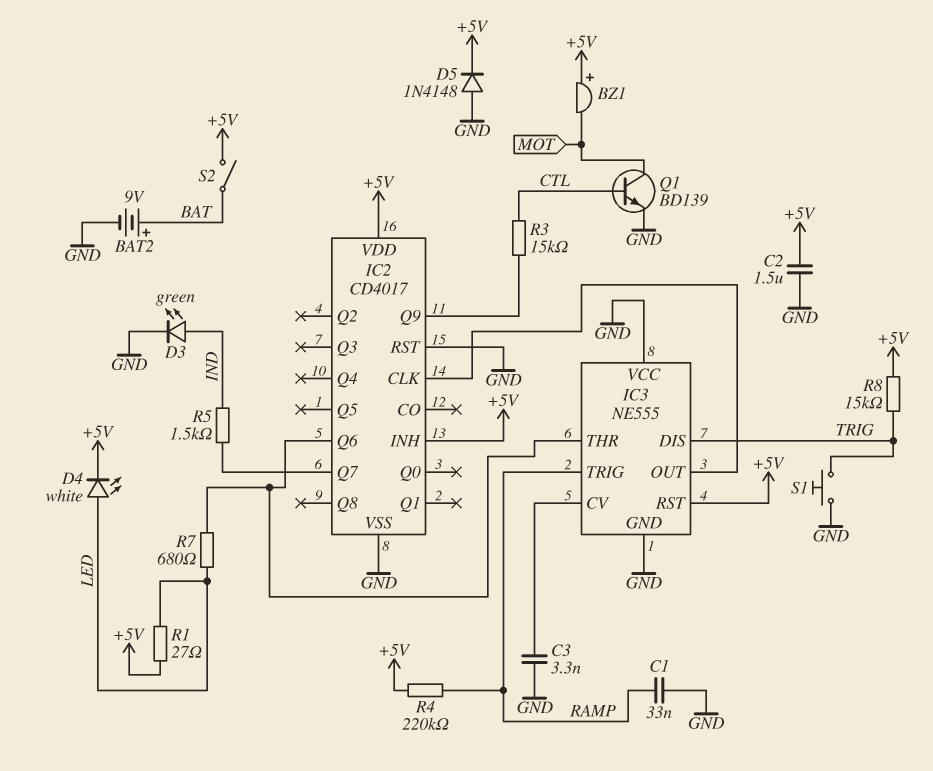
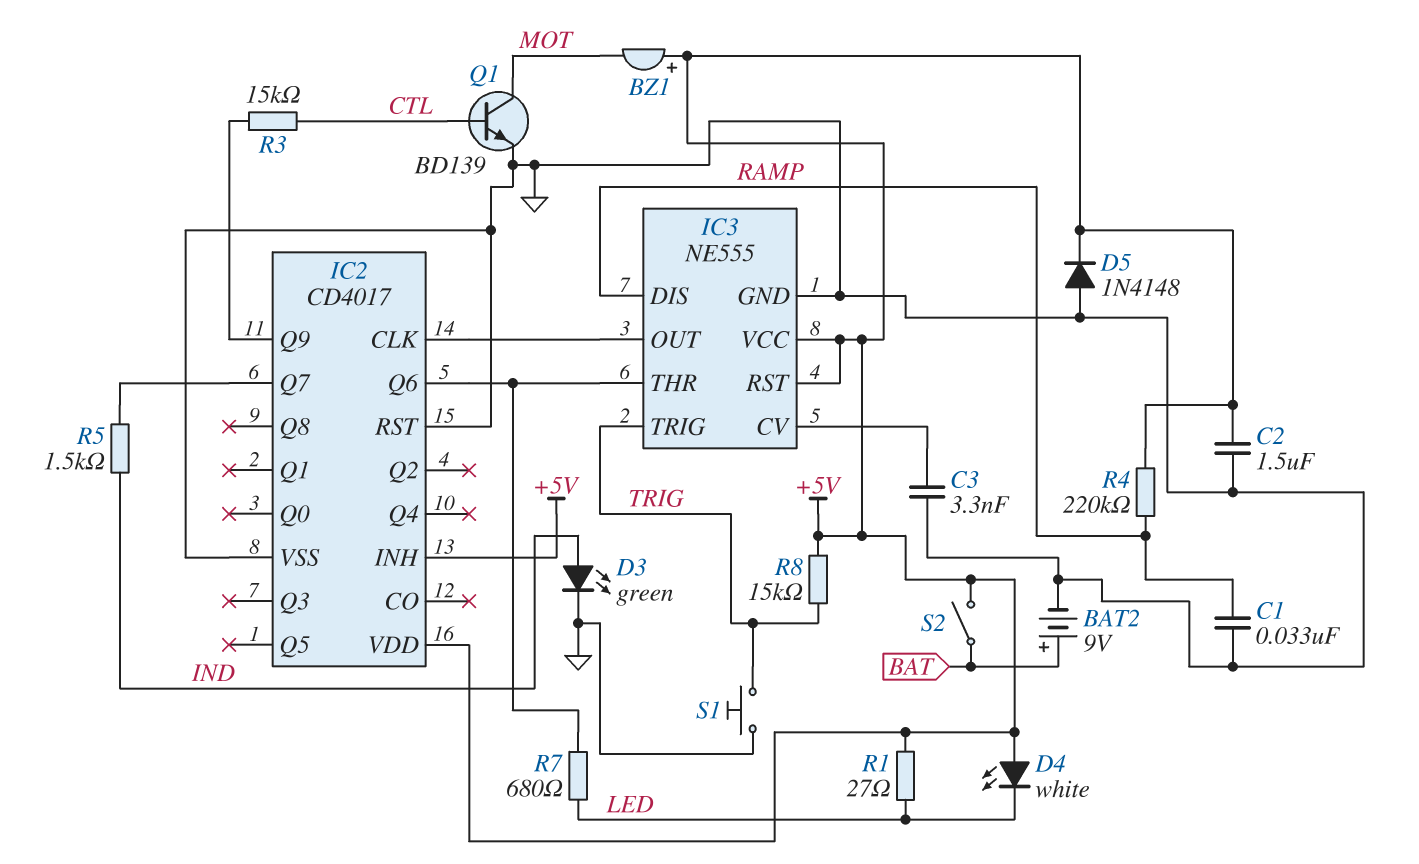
D4: LED white (A LED, K +5V) -> LED white (A +5V, K LED)
IC3 pin DIS: TRIG -> RAMP
IC3 pin TRIG: RAMP -> TRIG
IC3 pin VCC: GND -> +5V

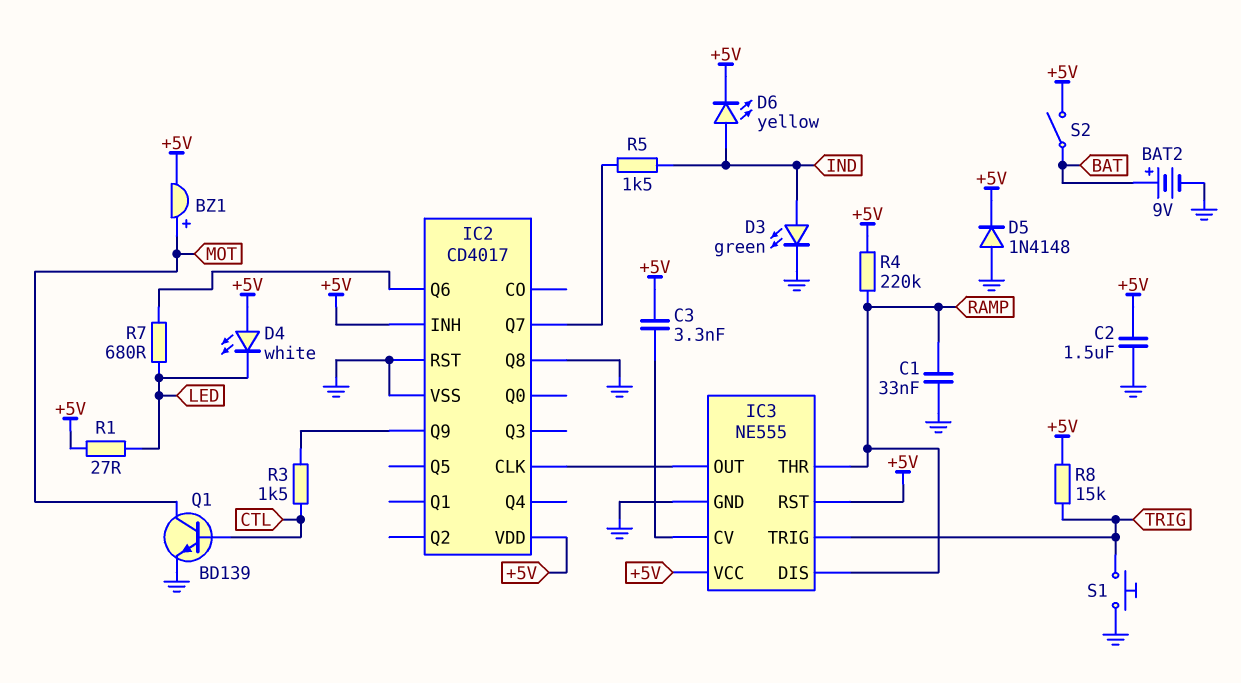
BZ1: buzzer (plus +5V, minus MOT) -> buzzer (plus MOT, minus +5V)
C3: 3.3nF (GND, IC3/CV) -> 3.3nF (+5V, IC3/CV)
D6: none -> LED yellow (A IND, K +5V)
IC2 pin Q8: none -> GND
IC3 pin THR: IC2/Q6 -> RAMP
R3: 15k (CTL, IC2/Q9) -> 1.5k (CTL, IC2/Q9)

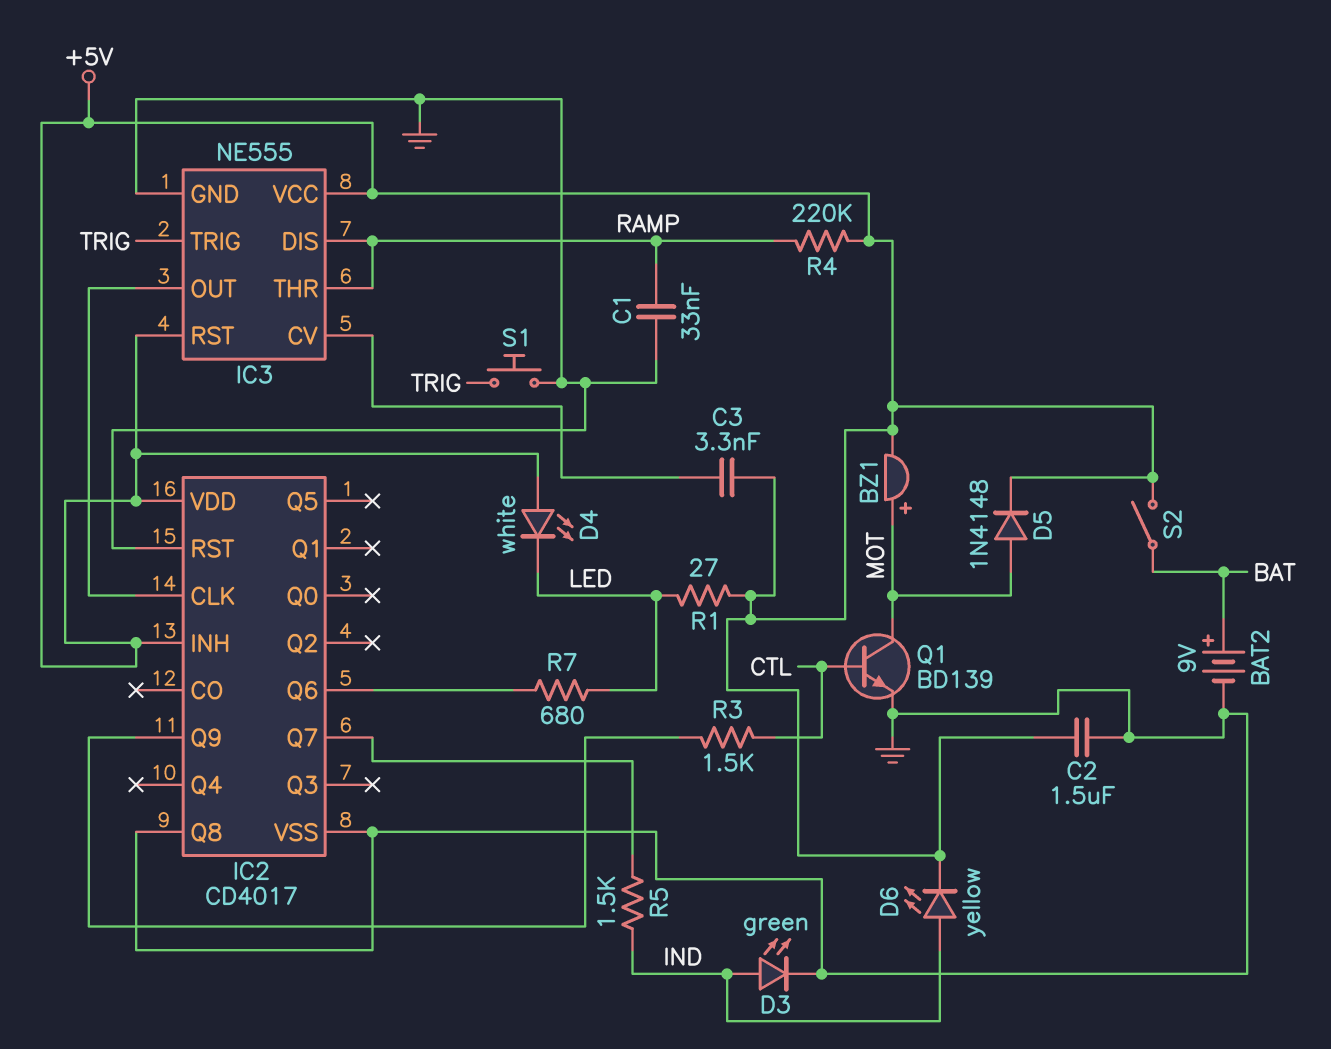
D5: diode 1N4148 (A GND, K +5V) -> diode 1N4148 (A MOT, K +5V)
R8: 15k (+5V, TRIG) -> none

